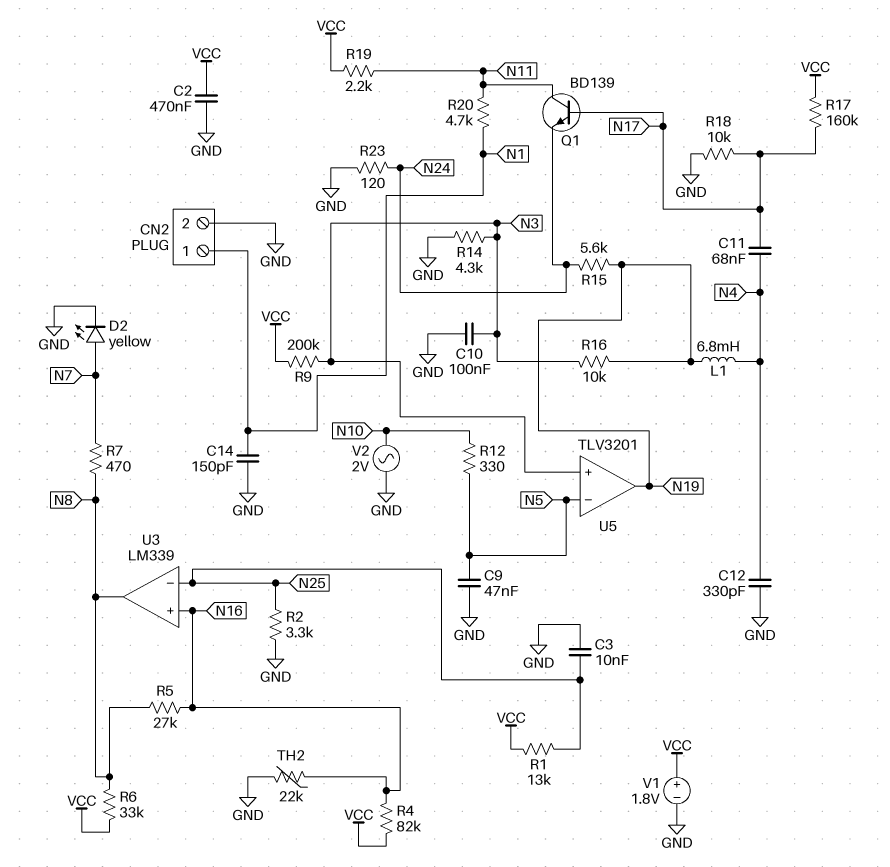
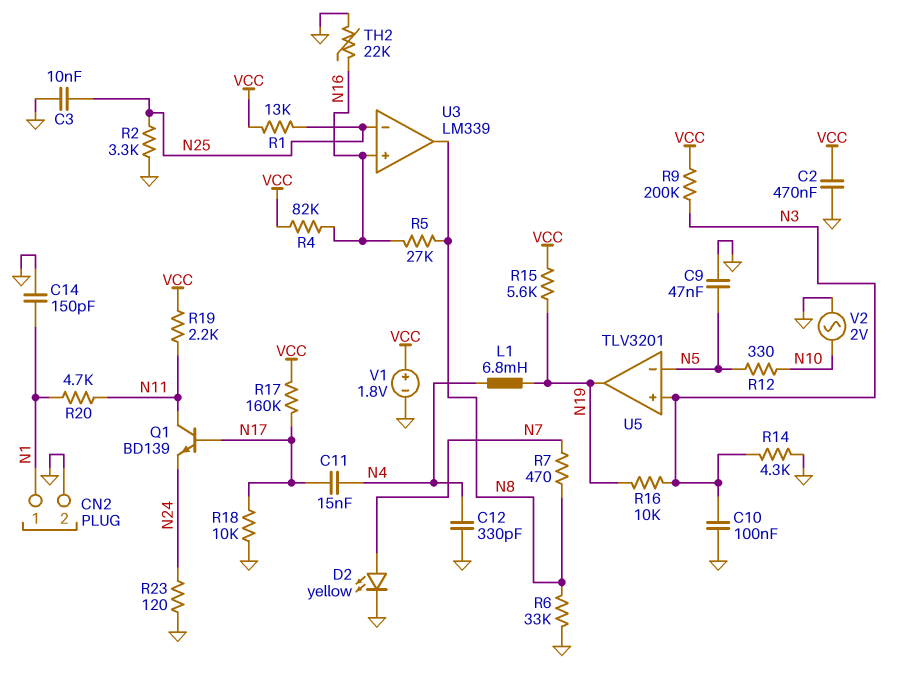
C11: 68nF (N4, N17) -> 15nF (N4, N17)
R6: 33k (N8, VCC) -> 33k (GND, N8)
R15: 5.6k (N19, N24) -> 5.6k (N19, VCC)

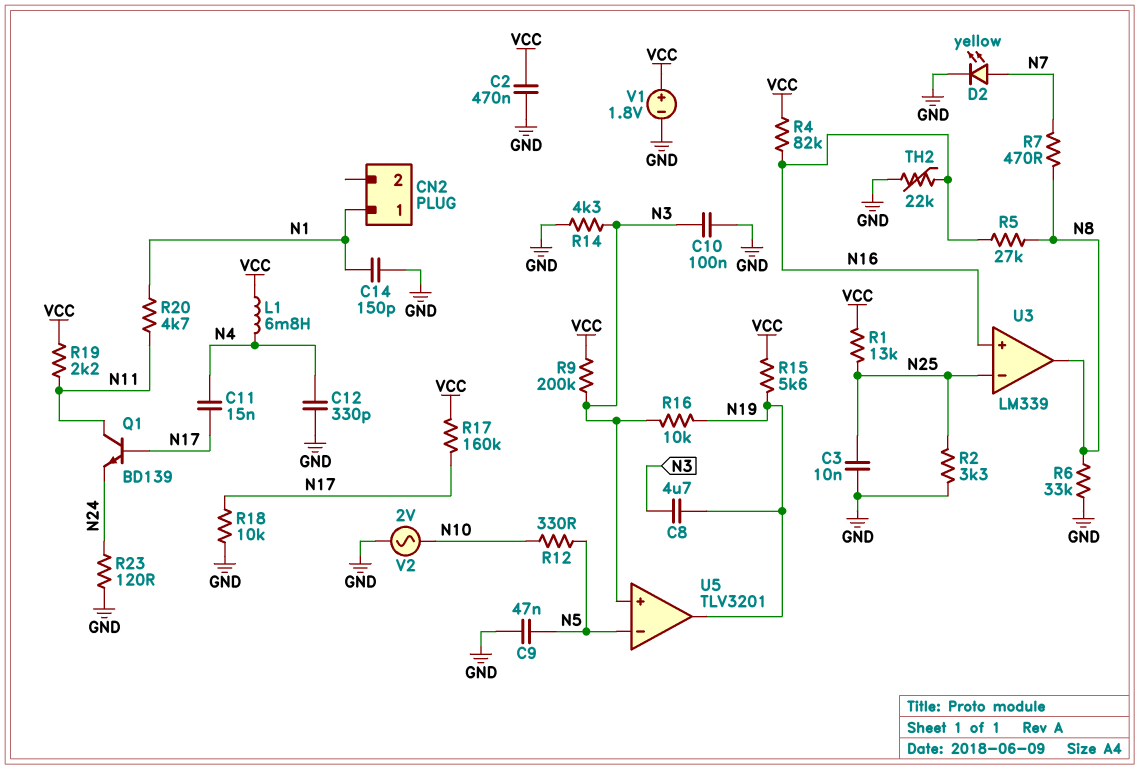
C8: none -> 4.7uF (N3, N19)
CN2 pin 2: GND -> none
L1: 6.8mH (N4, N19) -> 6.8mH (N4, VCC)

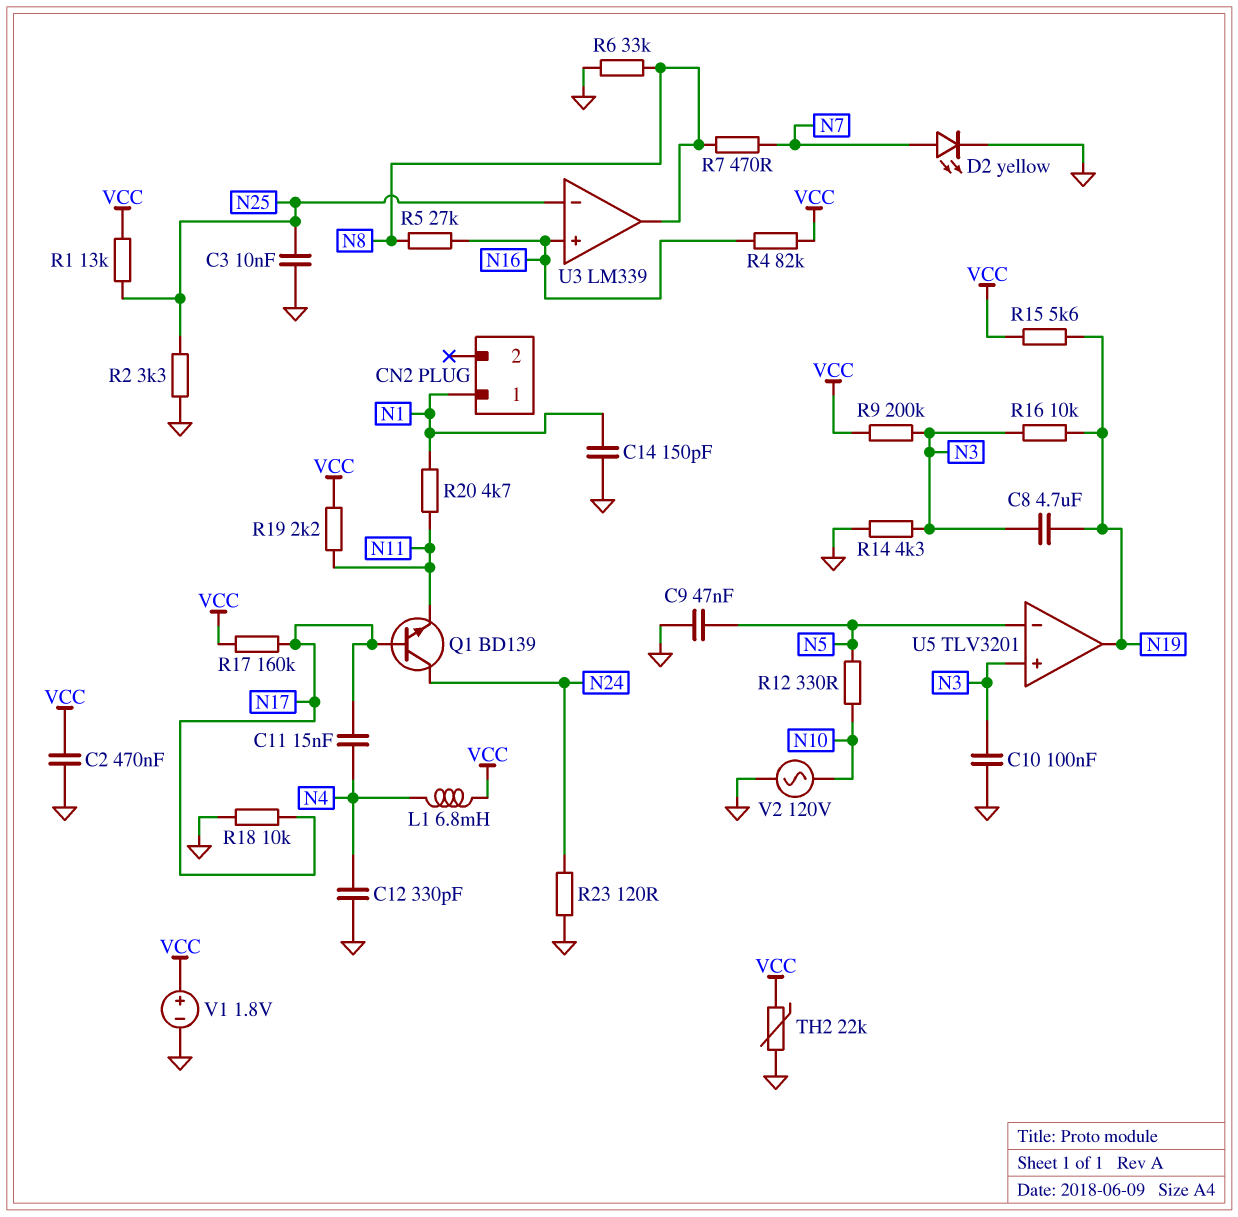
Q1: NPN BD139 (B N17, C N11, E N24) -> NPN BD139 (B N17, C N24, E N11)
TH2: 22k (GND, N16) -> 22k (GND, VCC)
V2: AC 2V (GND, N10) -> AC 120V (GND, N10)

